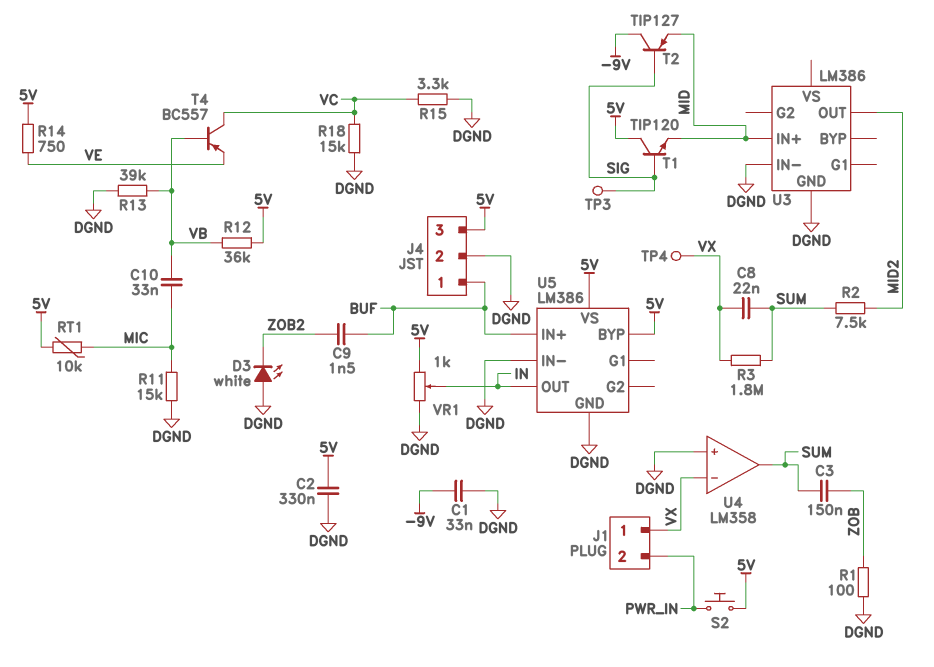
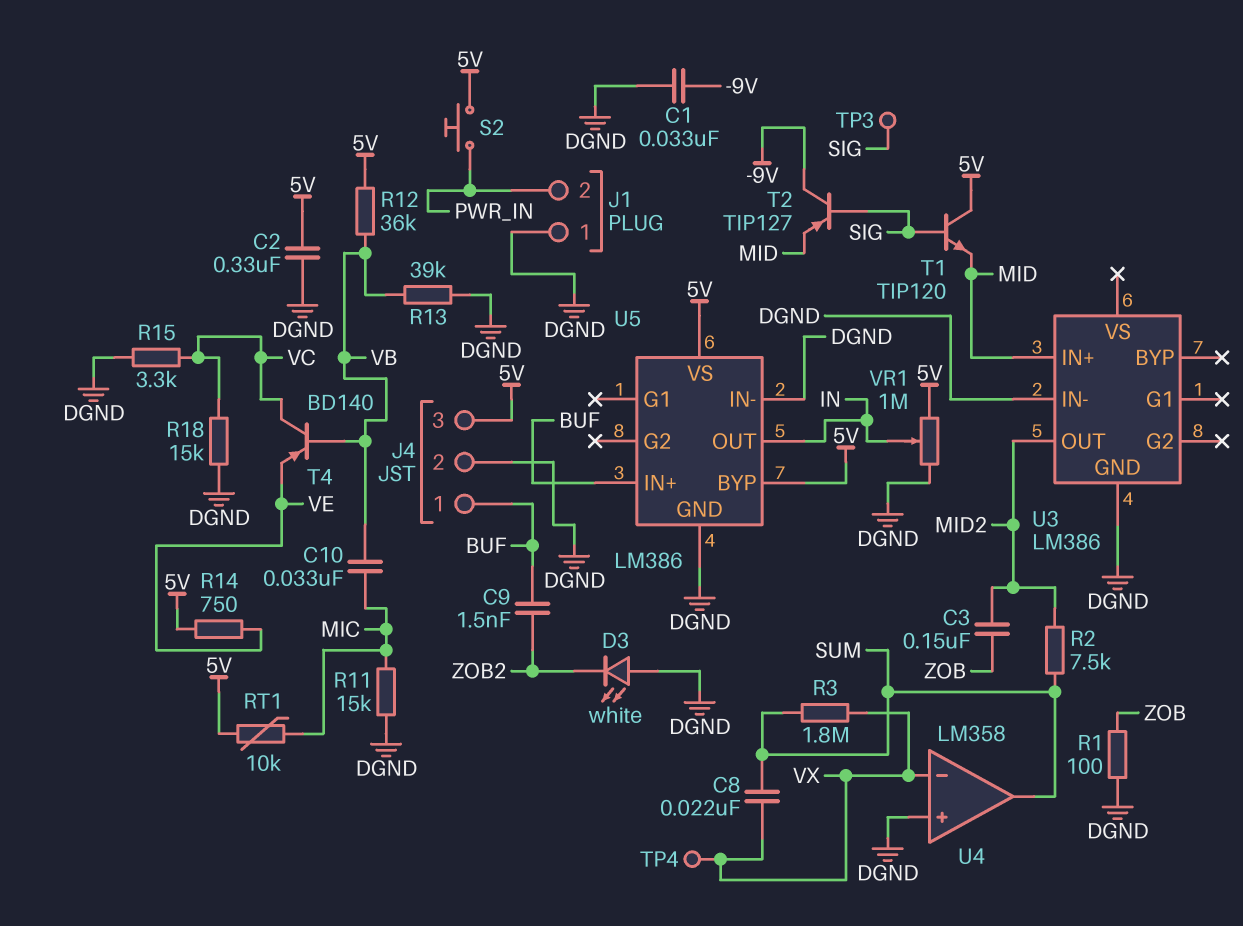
C3: 150nF (SUM, ZOB) -> 150nF (MID2, ZOB)
J1 pin 1: VX -> DGND
T4: PNP BC557 (B VB, C VC, E VE) -> PNP BD140 (B VB, C VC, E VE)
VR1: 1k (5V, DGND, wiper IN) -> 1M (5V, DGND, wiper IN)

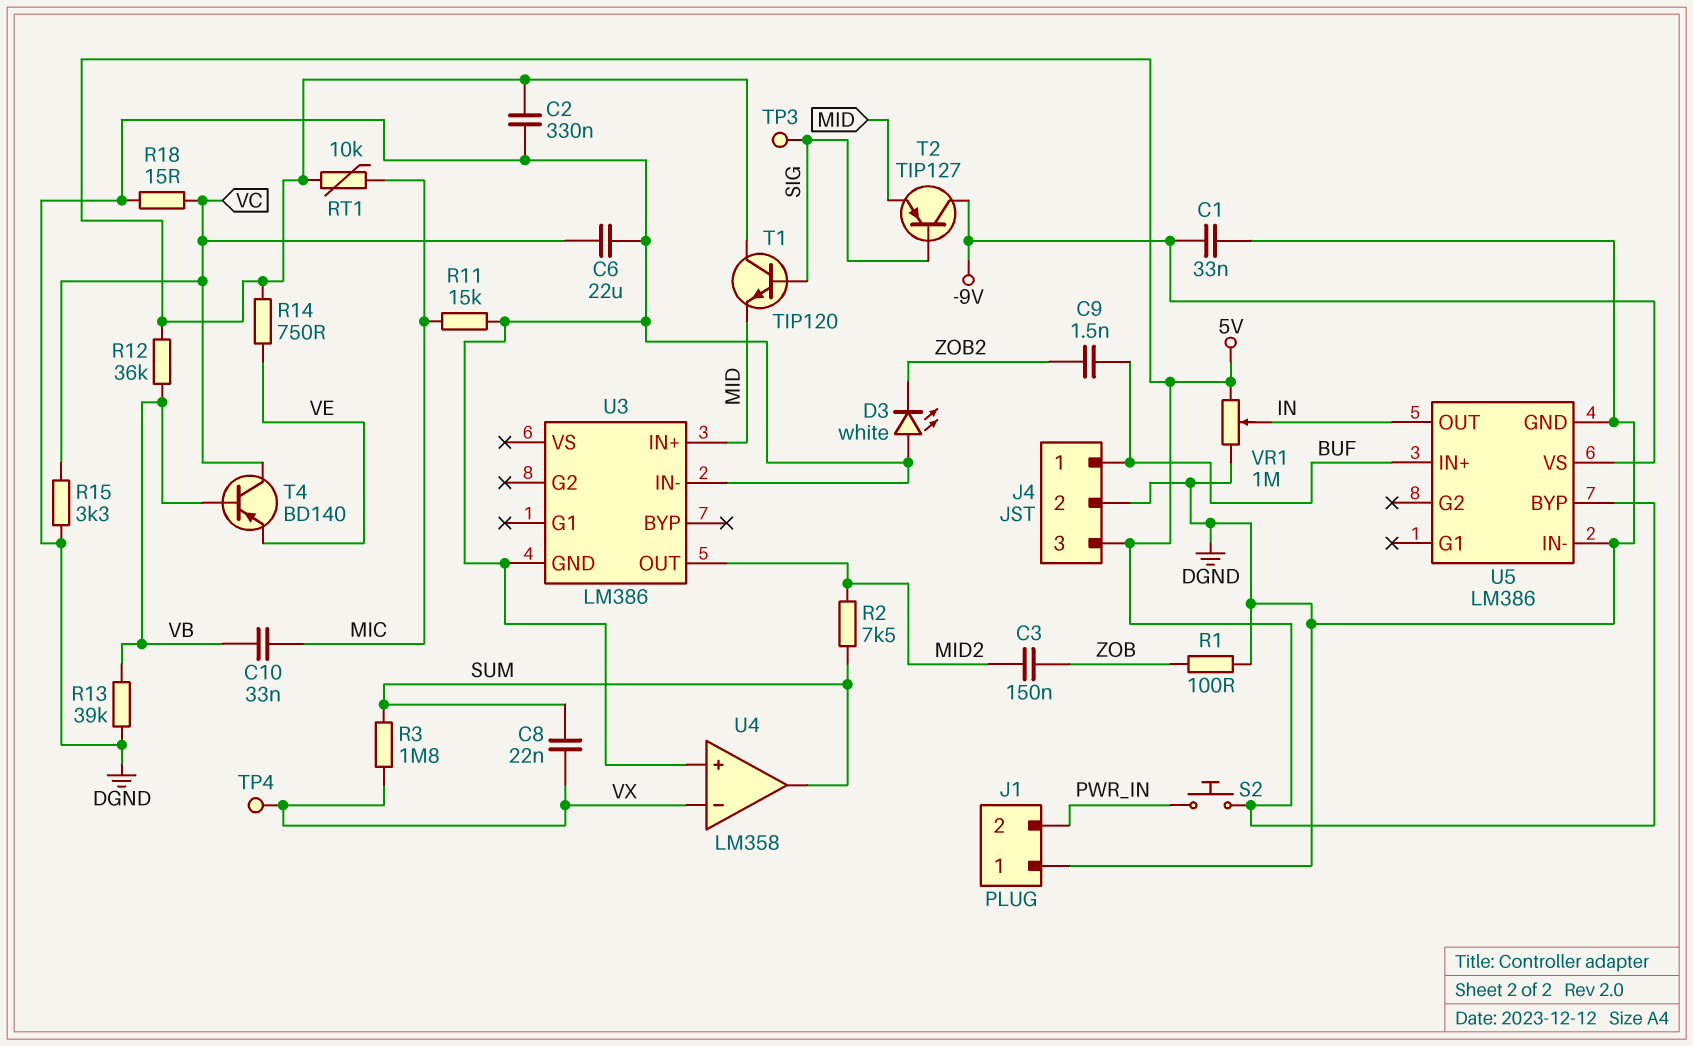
C6: none -> 22uF (DGND, VC)
R18: 15k (DGND, VC) -> 15 (DGND, VC)
U5 pin VS: 5V -> -9V

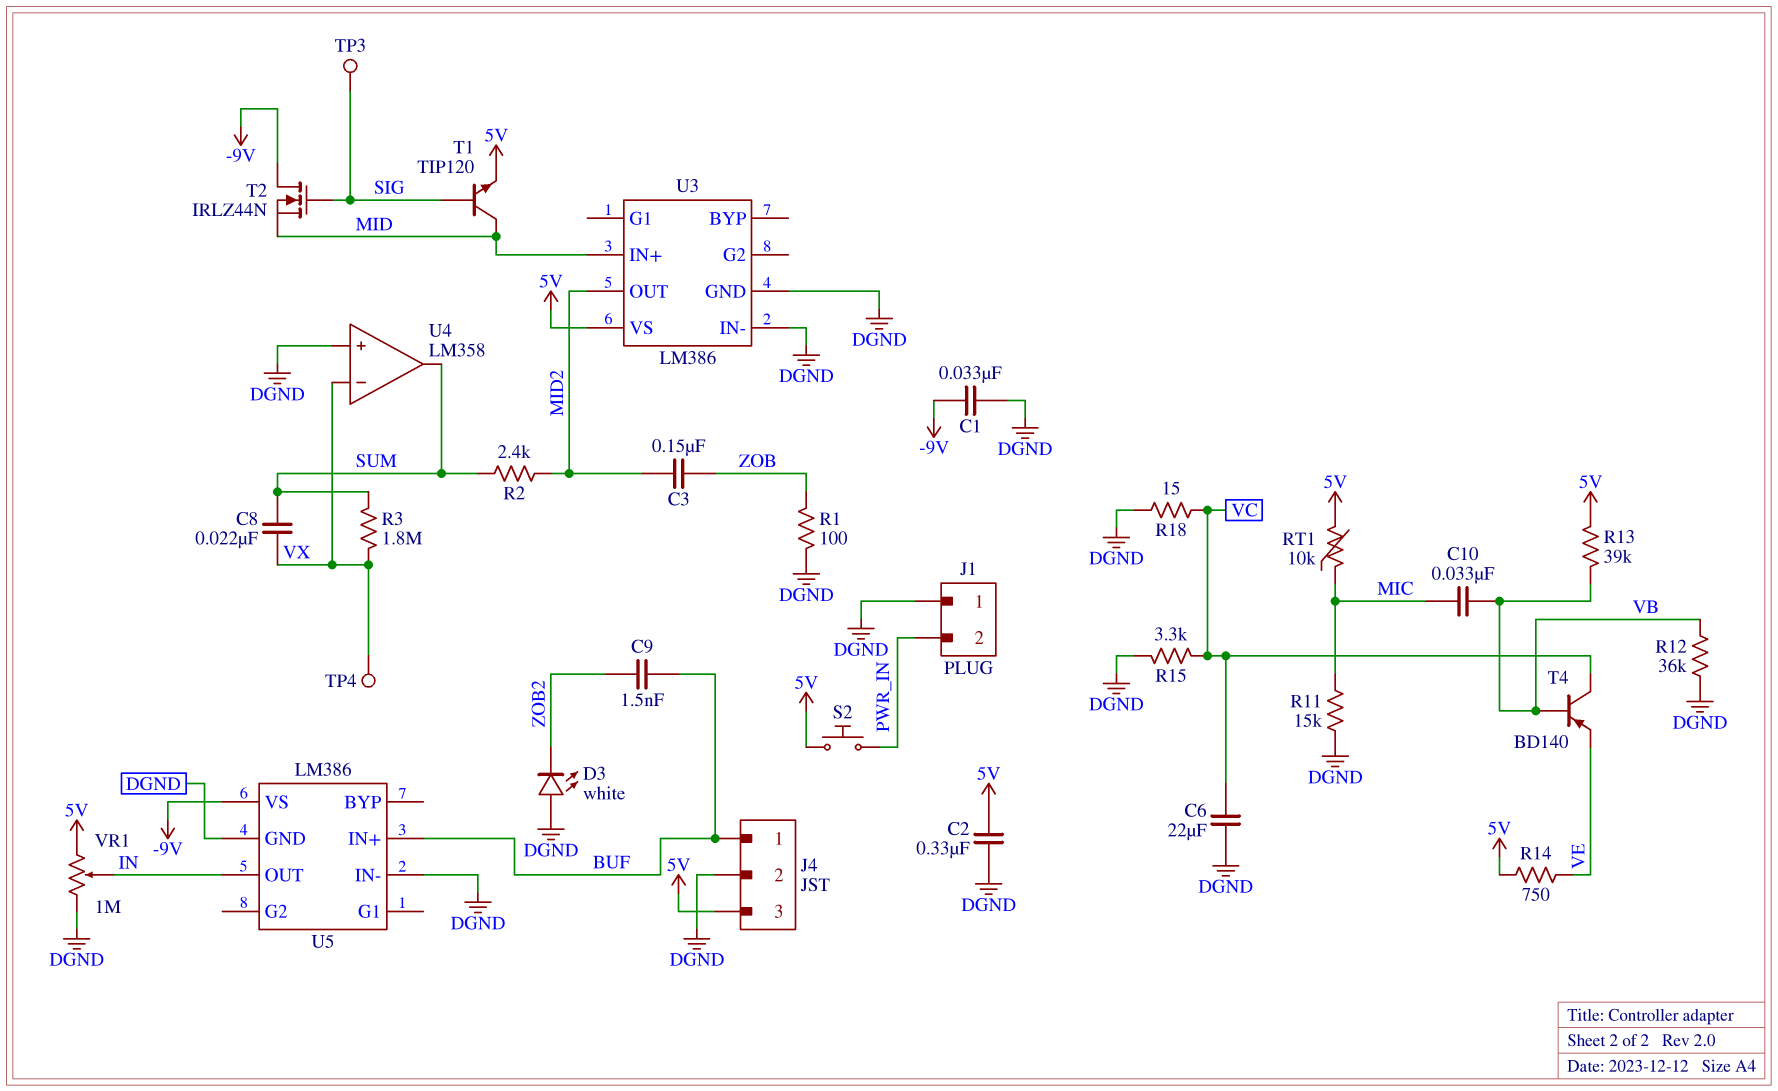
R2: 7.5k (MID2, SUM) -> 2.4k (MID2, SUM)
R12: 36k (5V, VB) -> 36k (DGND, VB)
R13: 39k (DGND, VB) -> 39k (5V, VB)
T1: NPN TIP120 (B SIG, C 5V, E MID) -> NPN TIP120 (B SIG, C MID, E 5V)
T2: PNP TIP127 (B SIG, C -9V, E MID) -> NMOS IRLZ44N (G SIG, D -9V, S MID)
U3 pin VS: none -> 5V
U5 pin BYP: 5V -> none

